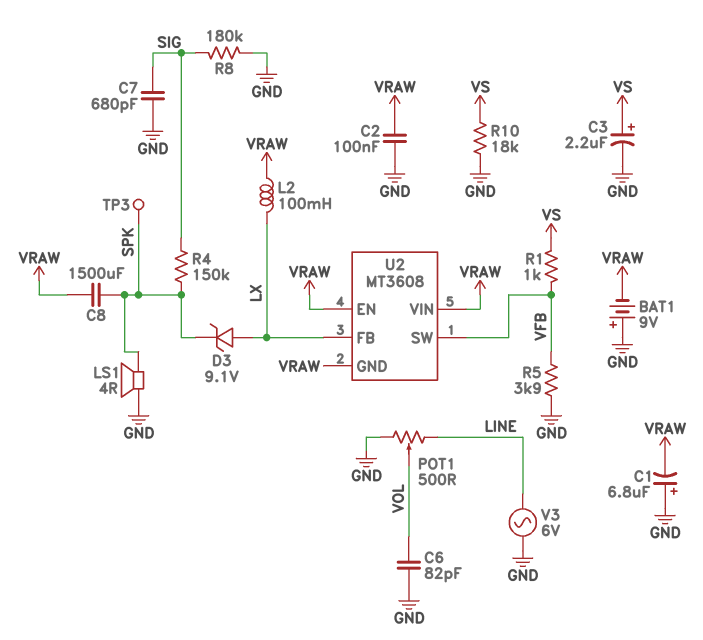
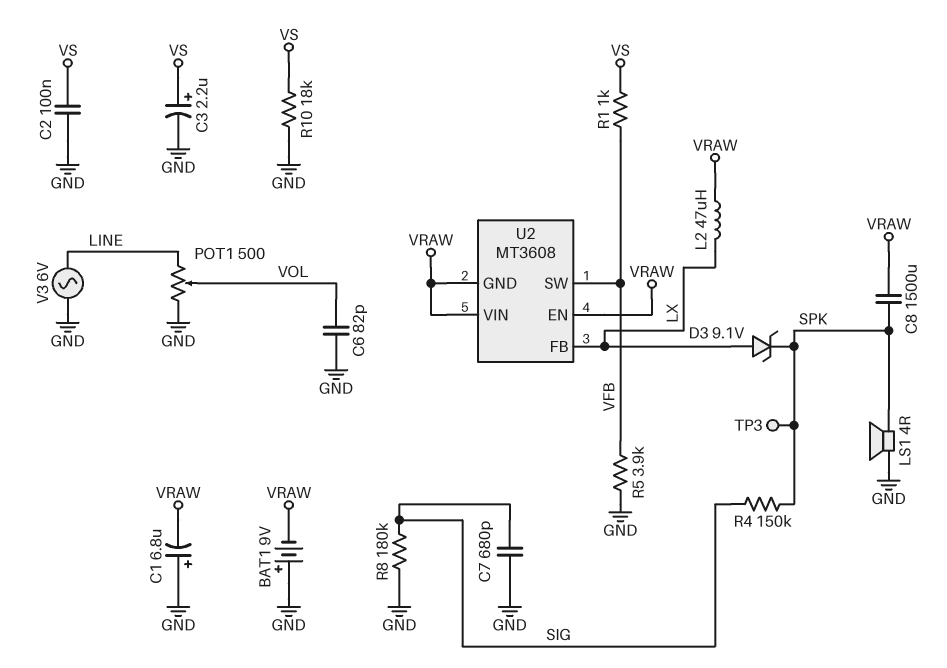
C2: 100nF (GND, VRAW) -> 100nF (GND, VS)
L2: 100mH (LX, VRAW) -> 47uH (LX, VRAW)

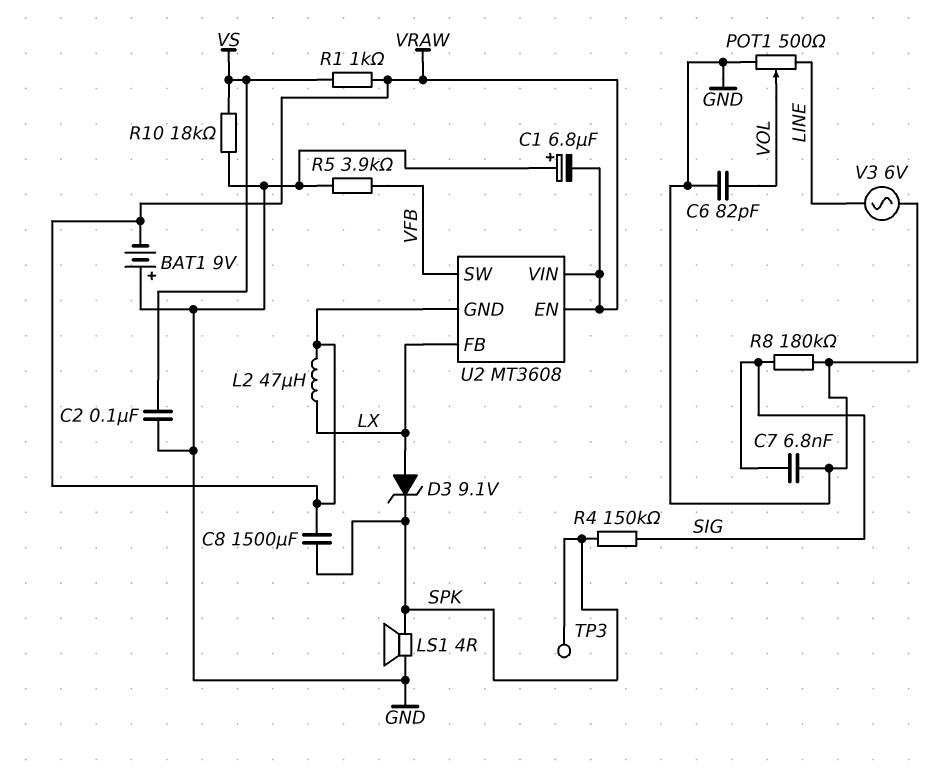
C3: 2.2uF (plus VS, minus GND) -> none
C7: 680pF (GND, SIG) -> 6.8nF (GND, SIG)
R1: 1k (VFB, VS) -> 1k (VRAW, VS)

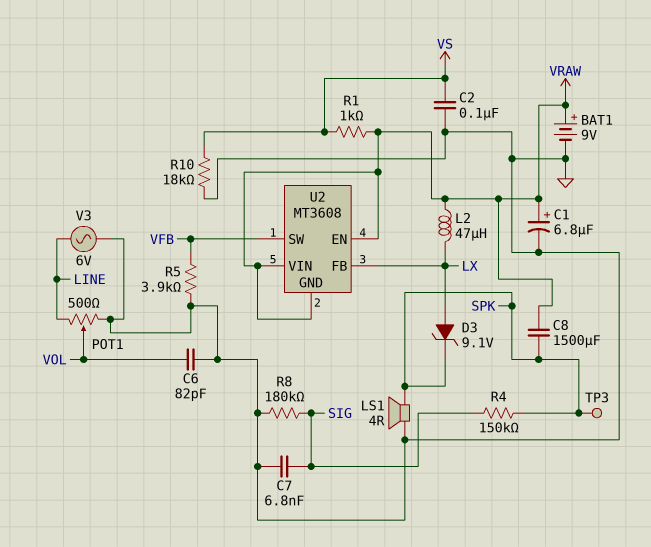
BAT1: 9V (plus GND, minus VRAW) -> 9V (plus VRAW, minus GND)
C1: 6.8uF (plus GND, minus VRAW) -> 6.8uF (plus VRAW, minus GND)

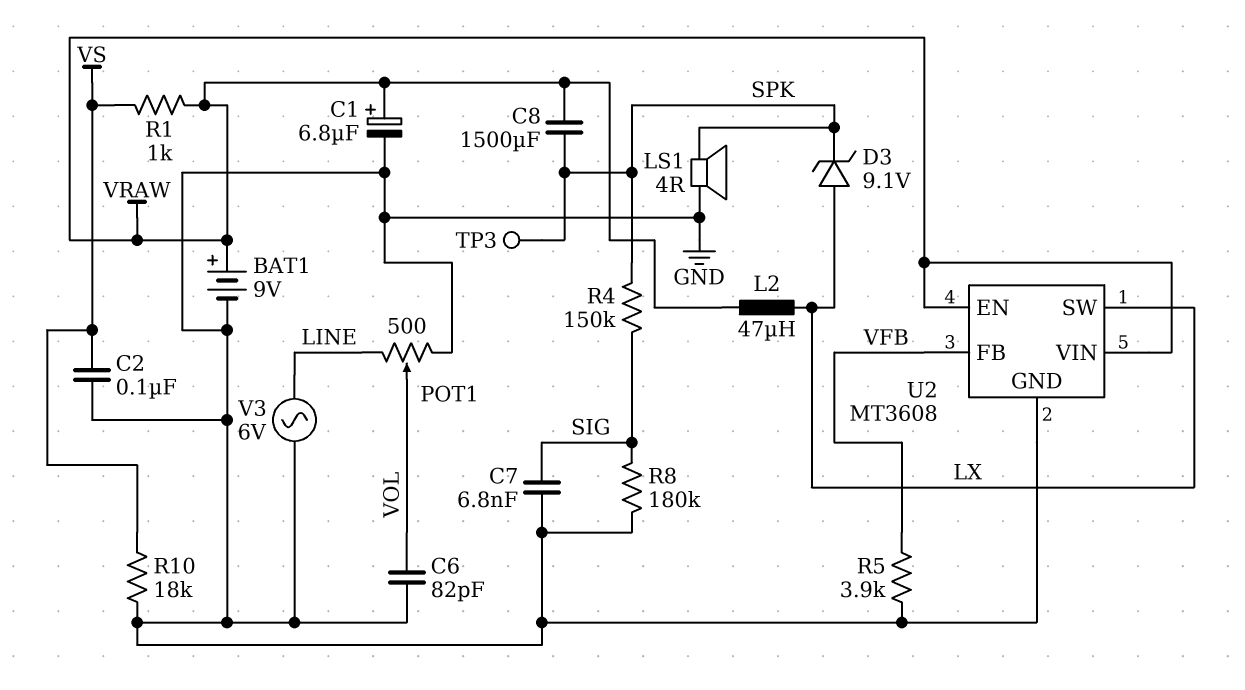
U2 pin FB: LX -> VFB
U2 pin GND: VRAW -> GND
U2 pin SW: VFB -> LX

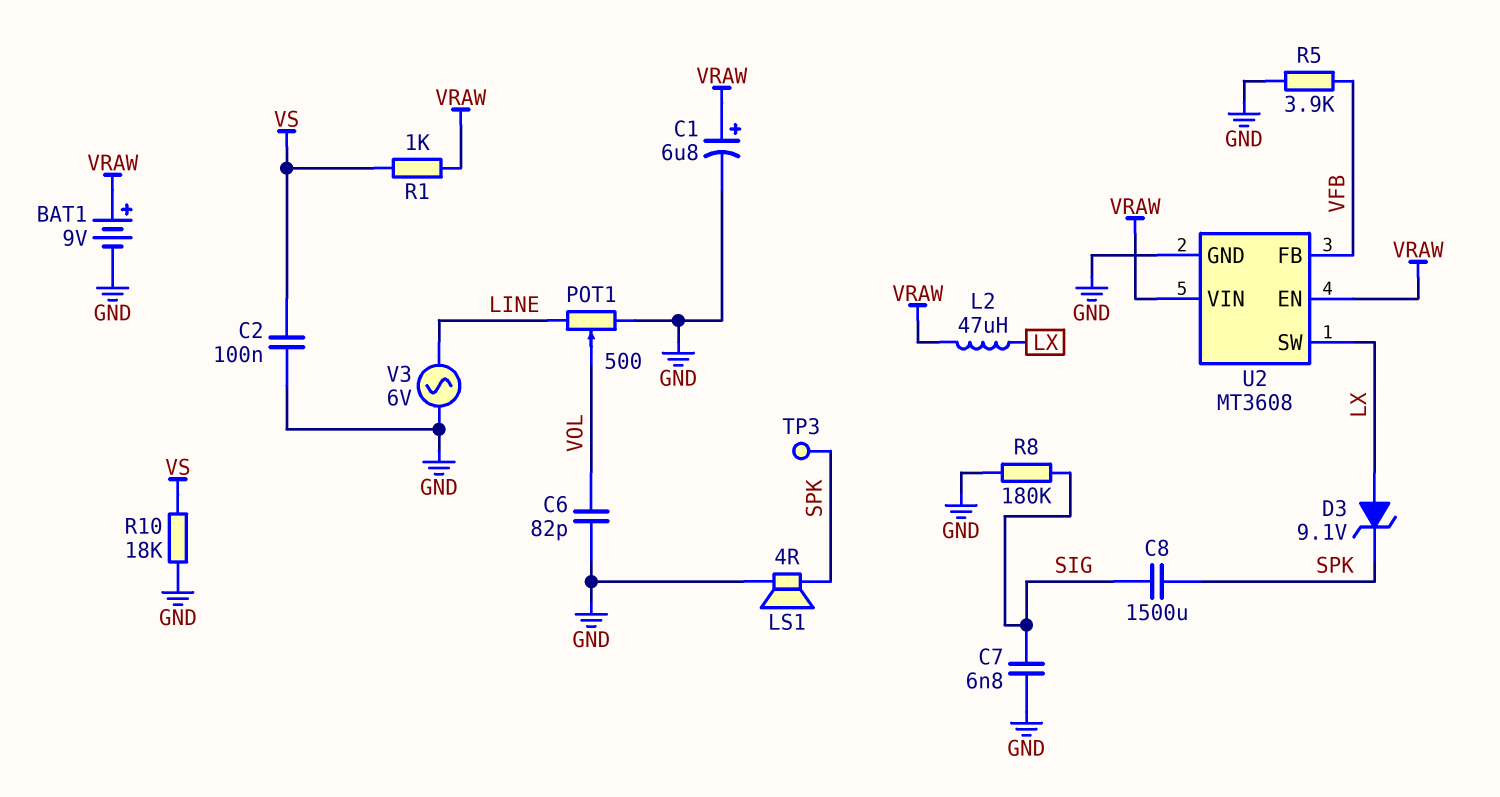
C8: 1500uF (SPK, VRAW) -> 1500uF (SIG, SPK)
R4: 150k (SIG, SPK) -> none

